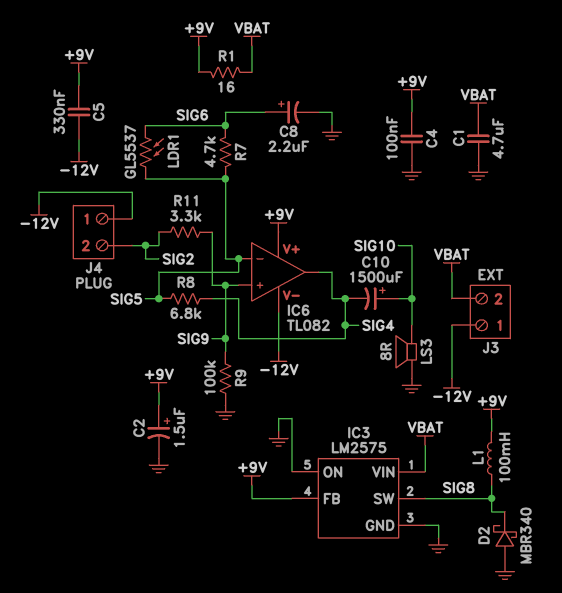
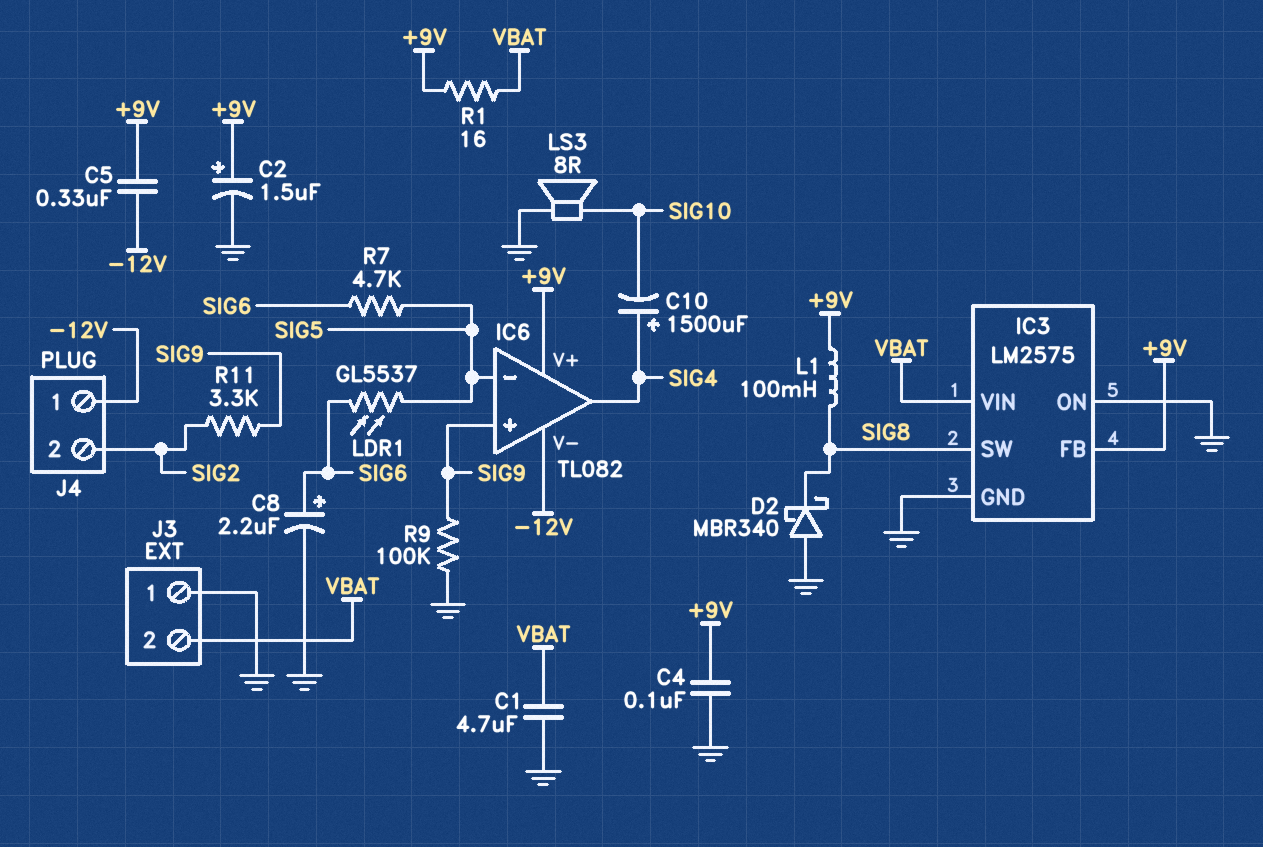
C10: 1500uF (plus SIG10, minus SIG4) -> 1500uF (plus SIG4, minus SIG10)
J3 pin 1: -12V -> GND
R8: 6.8k (SIG4, SIG5) -> none

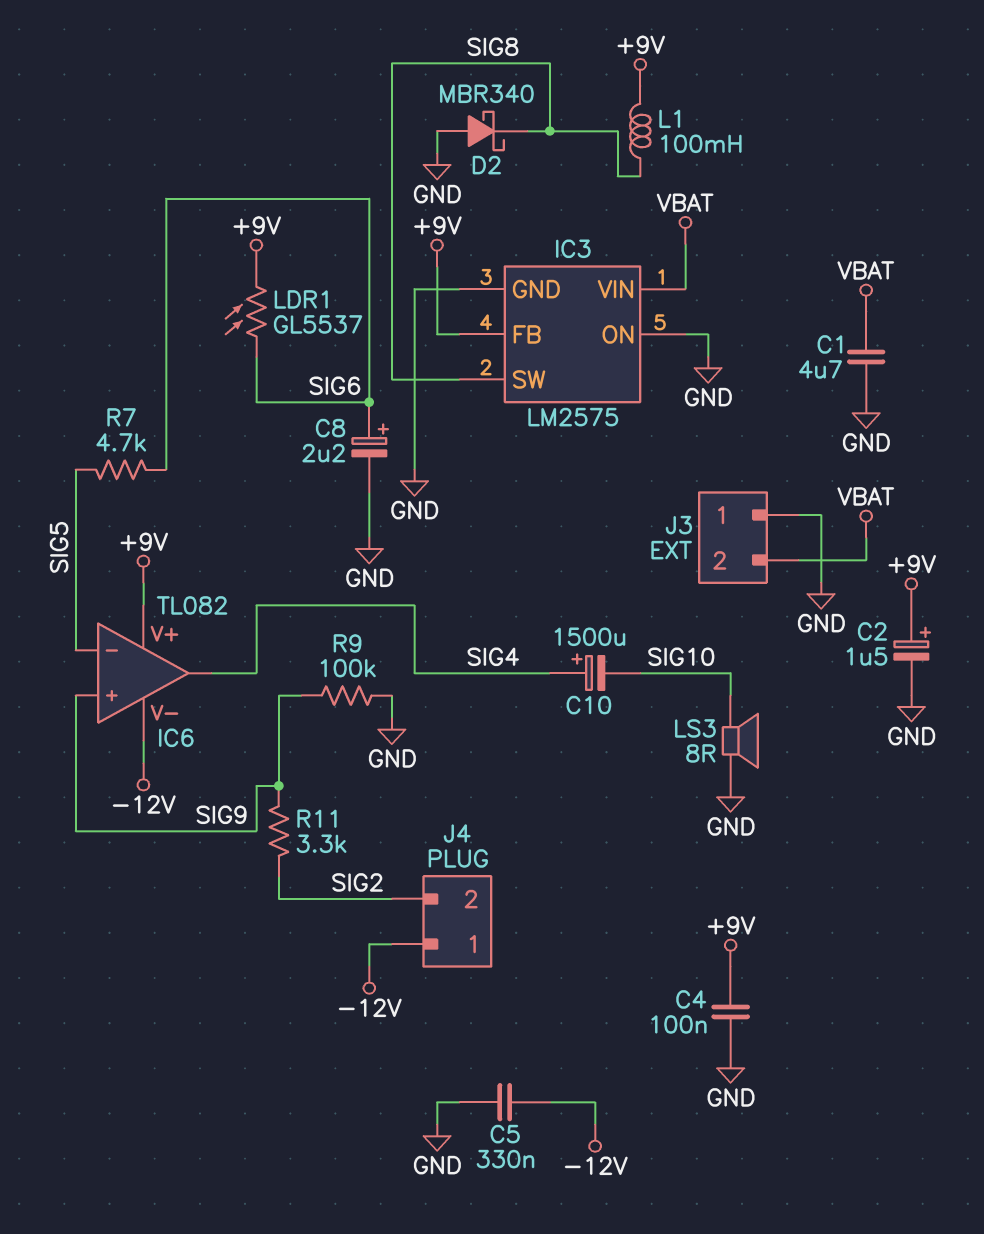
C5: 330nF (+9V, -12V) -> 330nF (-12V, GND)
LDR1: GL5537 (SIG5, SIG6) -> GL5537 (+9V, SIG6)
R1: 16 (+9V, VBAT) -> none

